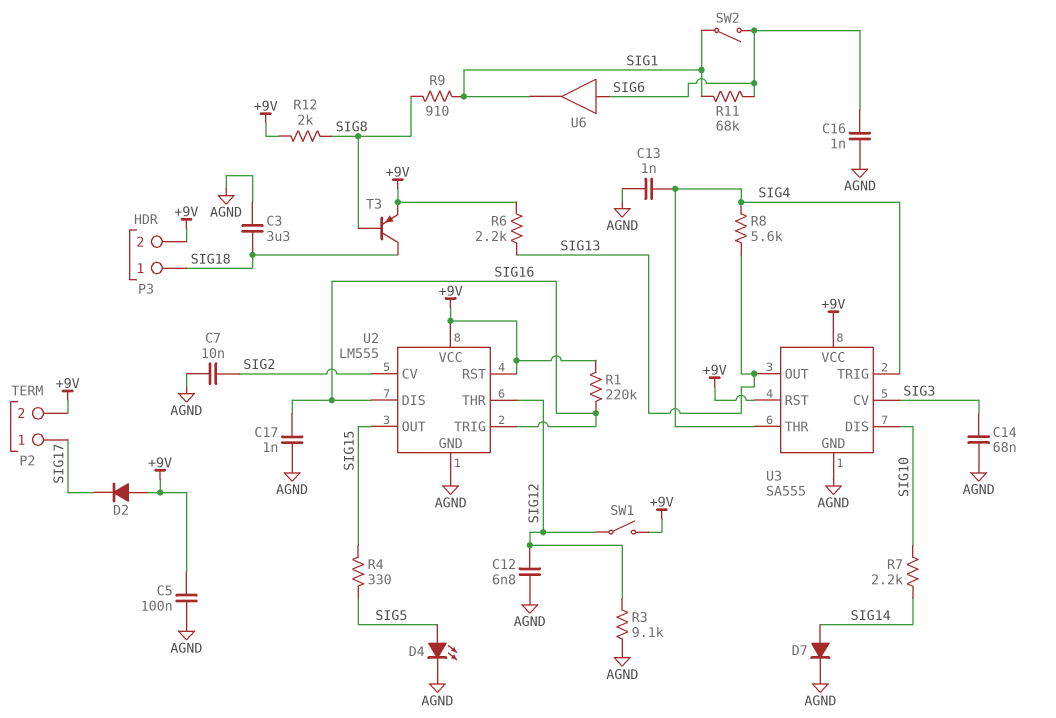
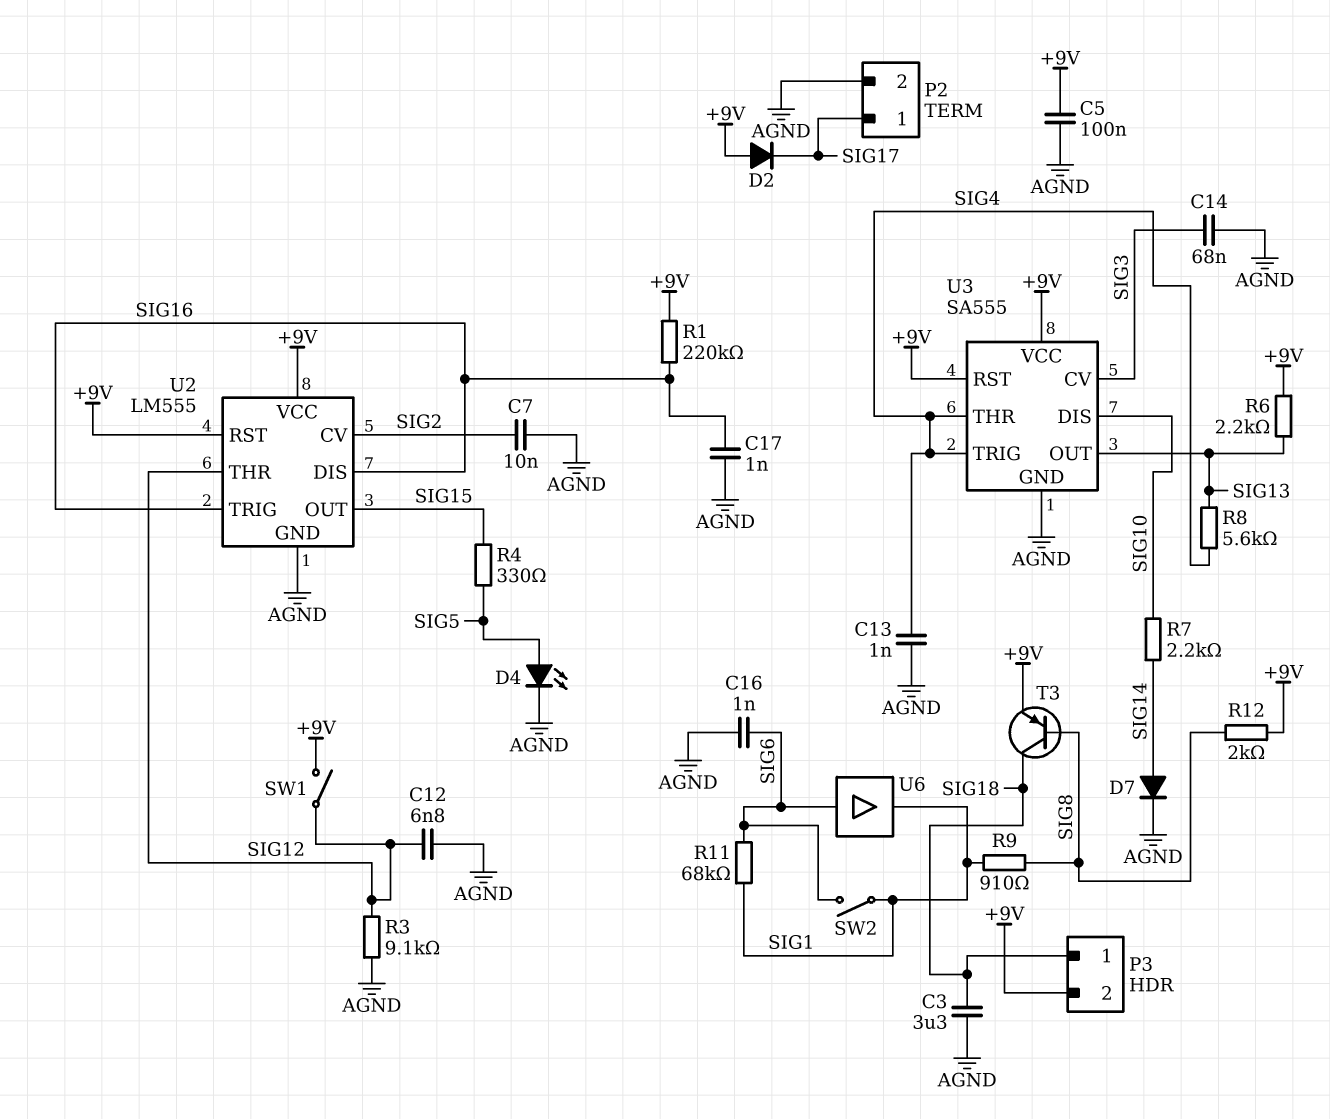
P2 pin 2: +9V -> AGND

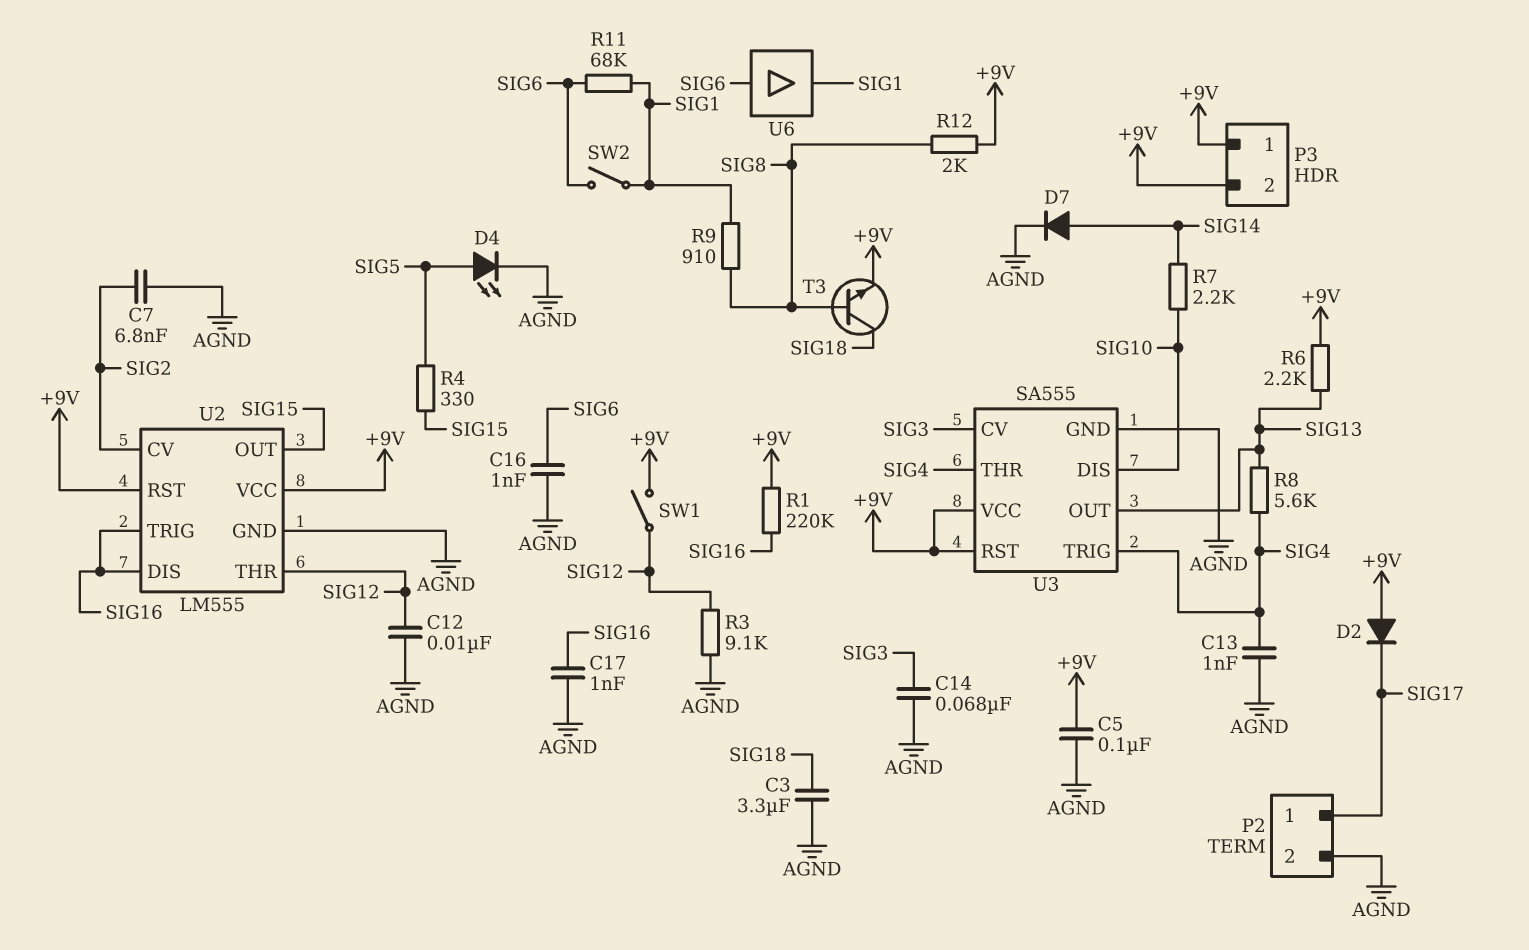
C7: 10nF (AGND, SIG2) -> 6.8nF (AGND, SIG2)
C12: 6.8nF (AGND, SIG12) -> 10nF (AGND, SIG12)
P3 pin 1: SIG18 -> +9V
T3: PNP (B SIG8, C SIG18, E +9V) -> NPN (B SIG8, C SIG18, E +9V)

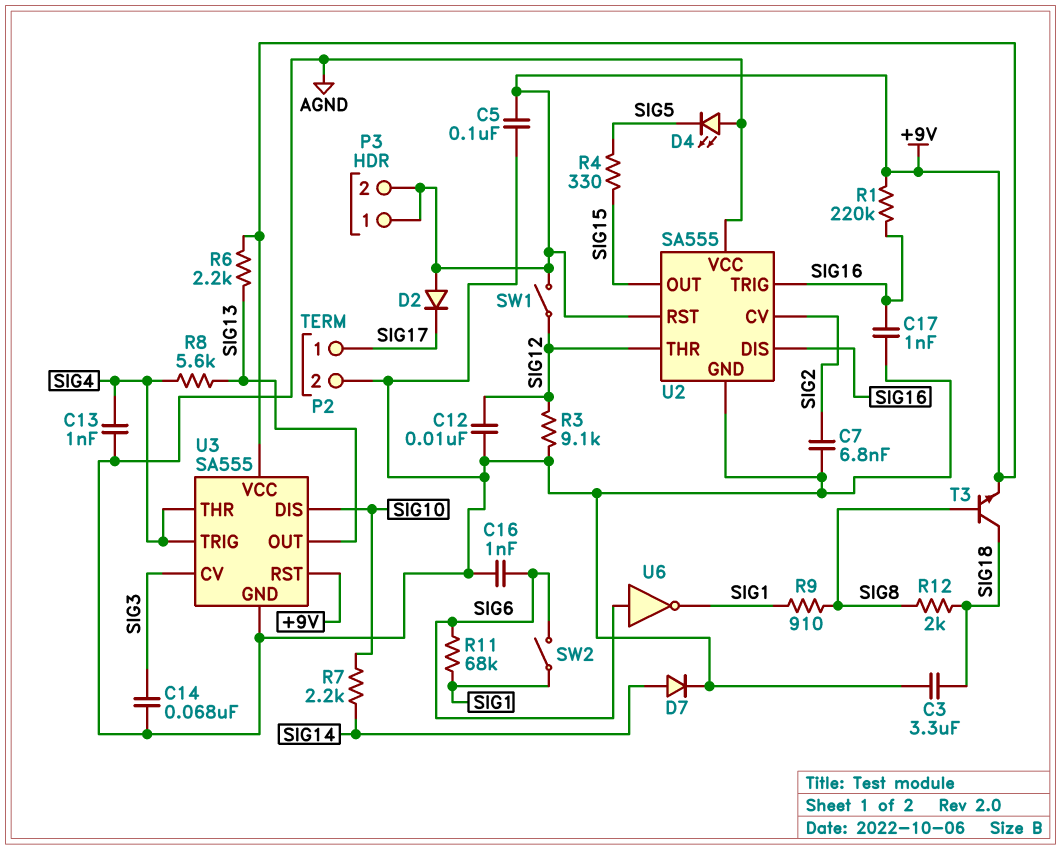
D4: LED (A SIG5, K AGND) -> LED (A AGND, K SIG5)
R12: 2k (+9V, SIG8) -> 2k (SIG8, SIG18)
U2: LM555 -> SA555
U2 pin VCC: +9V -> AGND
U6: buffer (in SIG6, out SIG1) -> NOT (in SIG6, out SIG1)

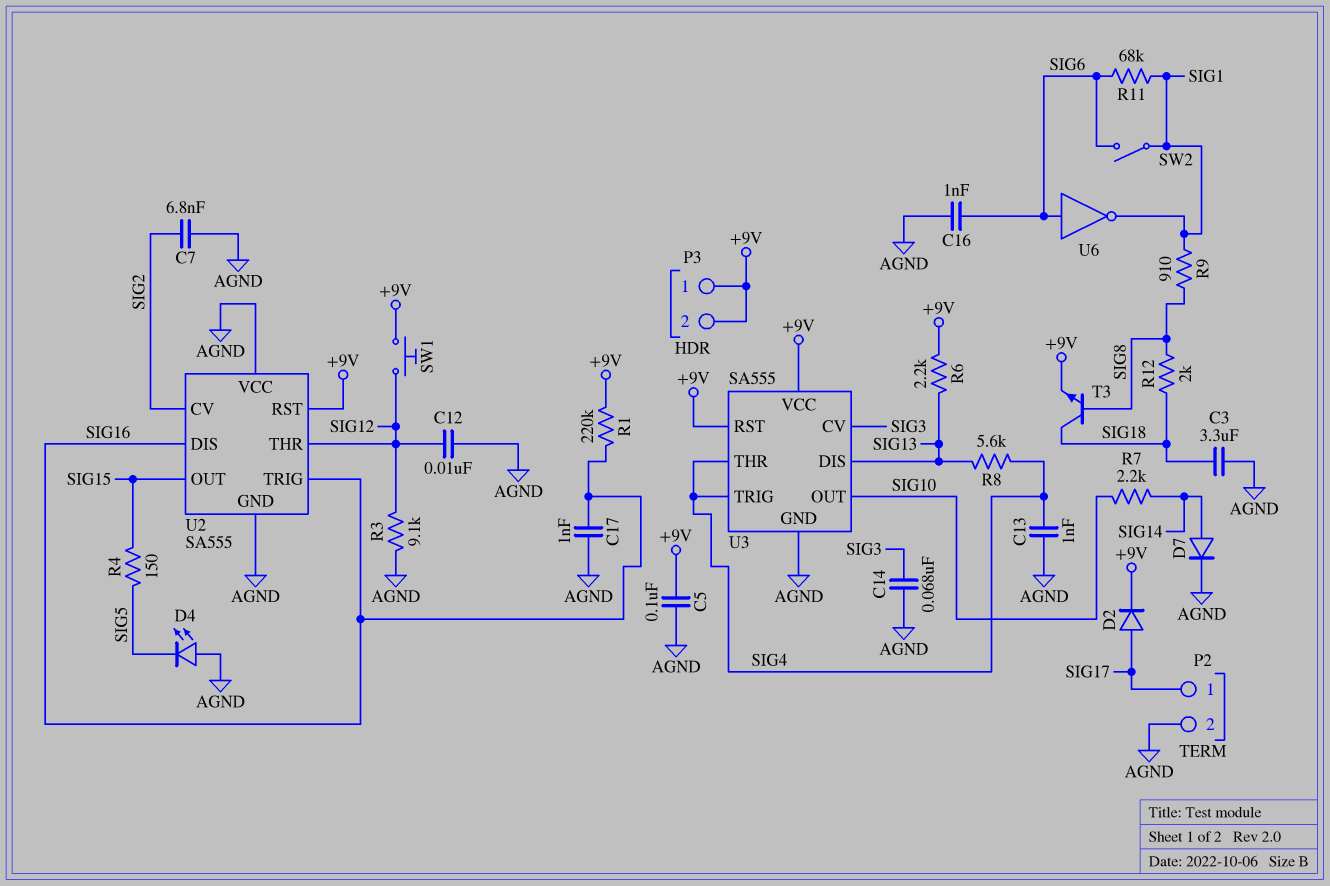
D2: diode (A +9V, K SIG17) -> diode (A SIG17, K +9V)
R4: 330 (SIG5, SIG15) -> 150 (SIG5, SIG15)
SW1: switch (+9V, SIG12) -> button (+9V, SIG12)
U3 pin DIS: SIG10 -> SIG13
U3 pin OUT: SIG13 -> SIG10

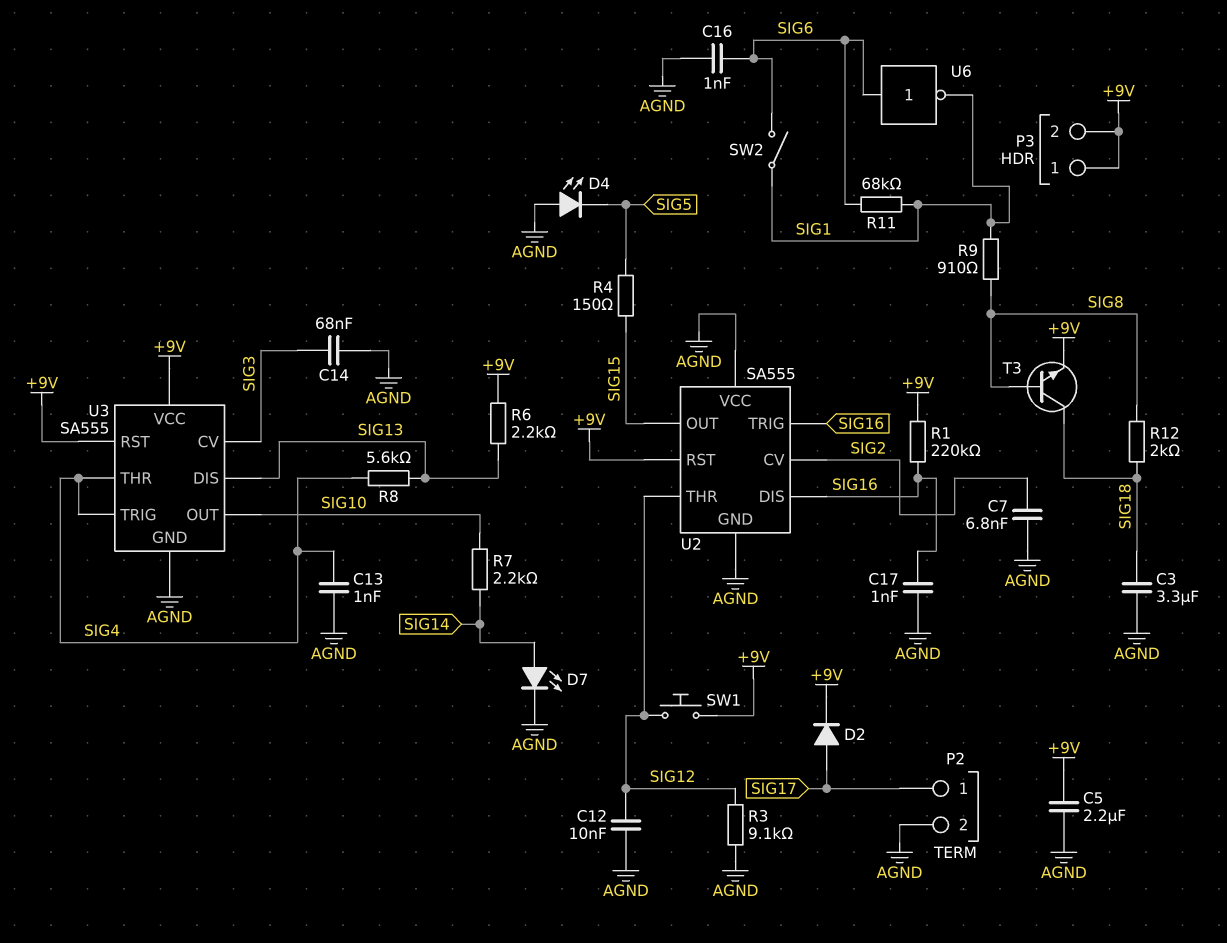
C5: 100nF (+9V, AGND) -> 2.2uF (+9V, AGND)
D7: diode (A SIG14, K AGND) -> LED (A SIG14, K AGND)

